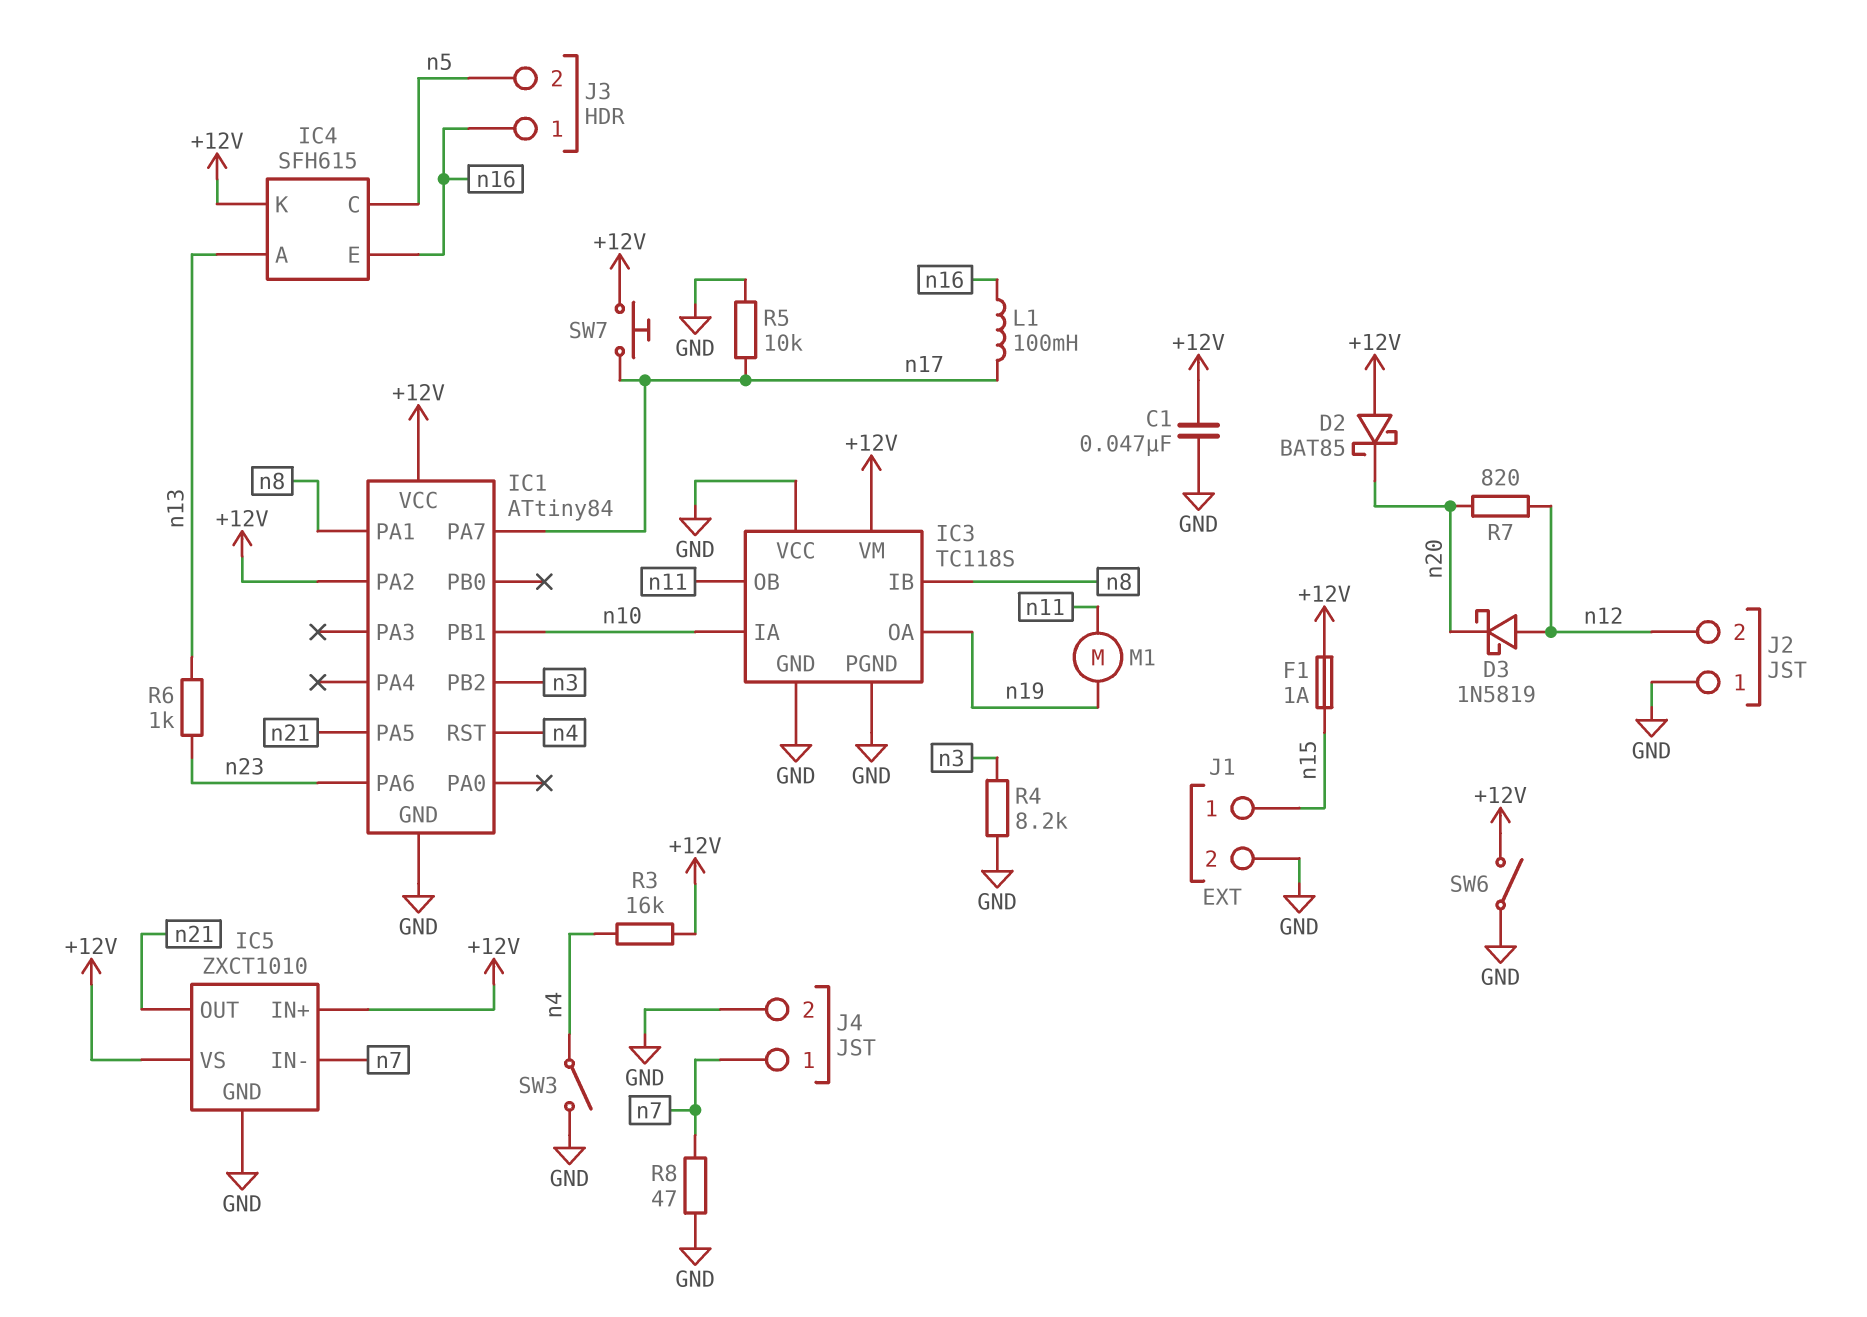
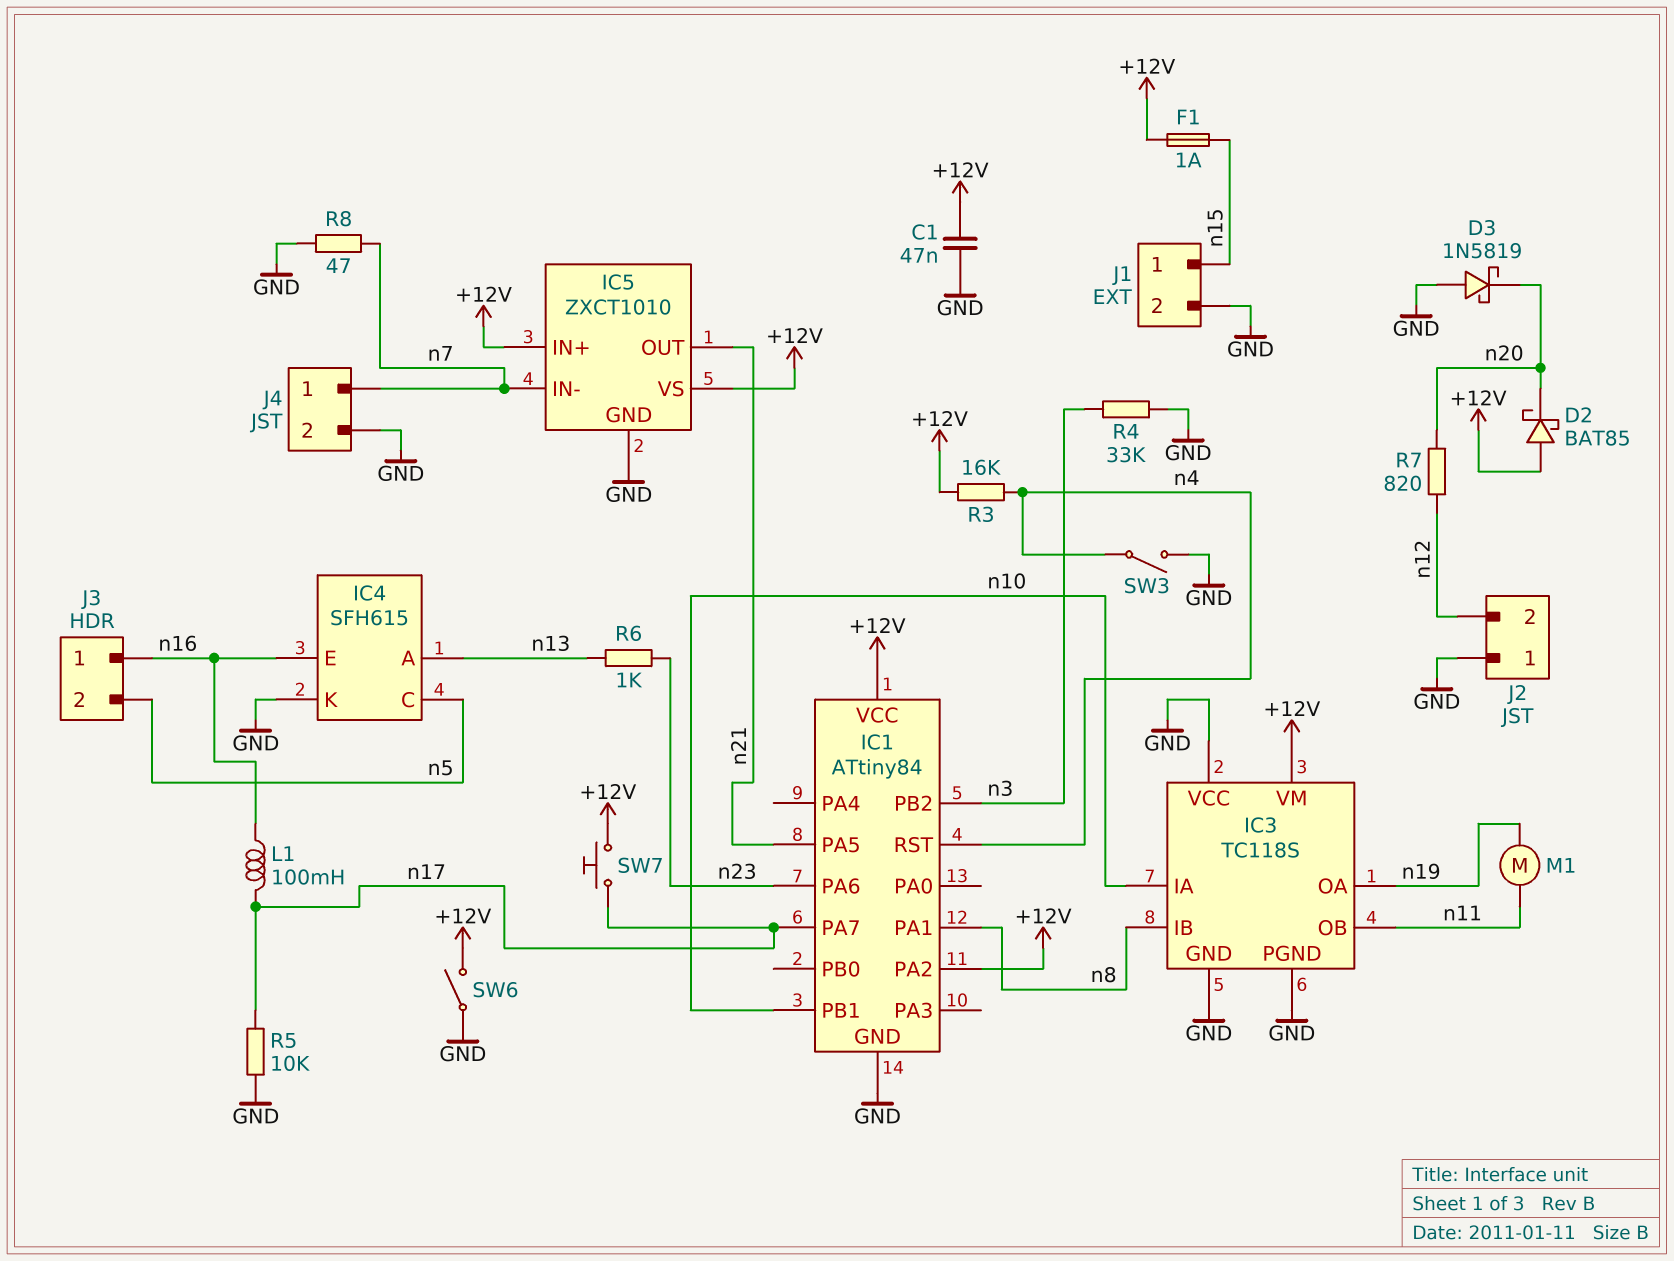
D3: schottky 1N5819 (A n12, K n20) -> schottky 1N5819 (A GND, K n20)
IC4 pin K: +12V -> GND
R4: 8.2k (GND, n3) -> 33k (GND, n3)

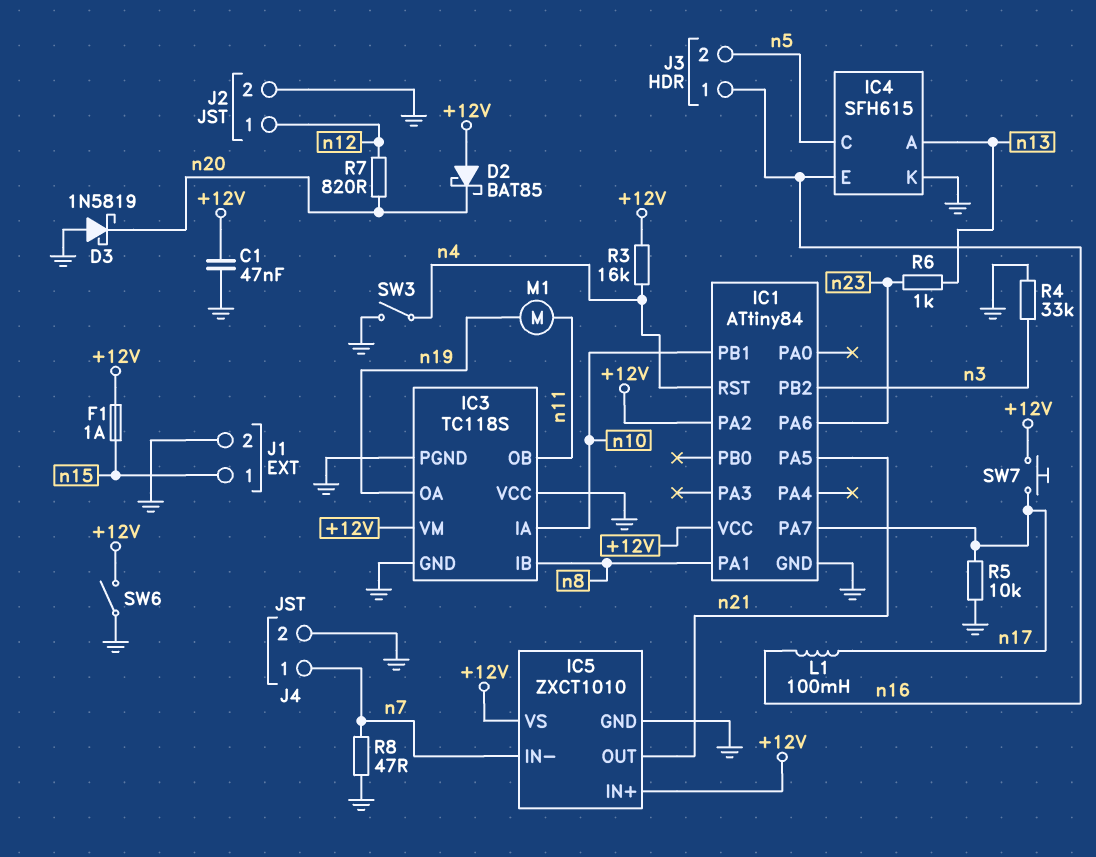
J2 pin 1: GND -> n12
J2 pin 2: n12 -> GND

